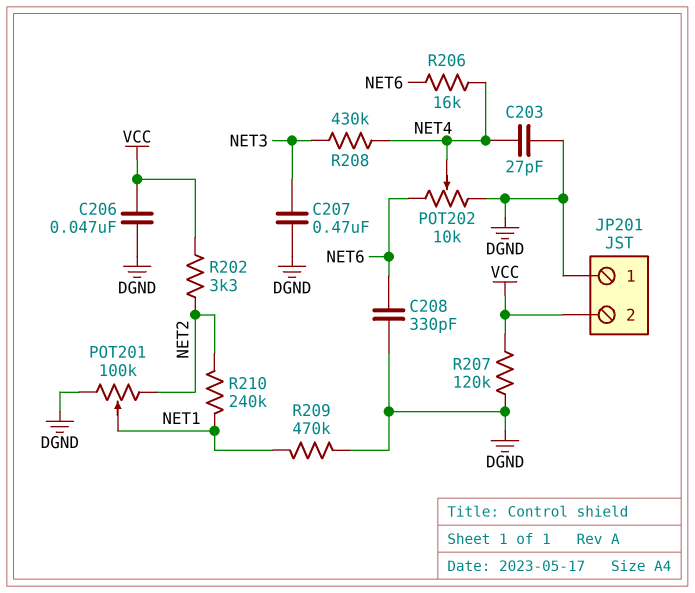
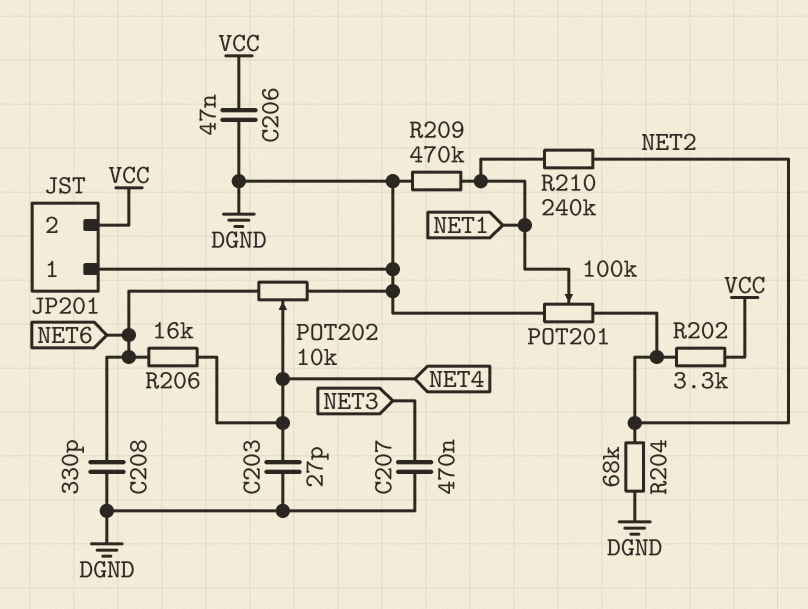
R204: none -> 68k (DGND, NET2)
R207: 120k (DGND, VCC) -> none
R208: 430k (NET3, NET4) -> none

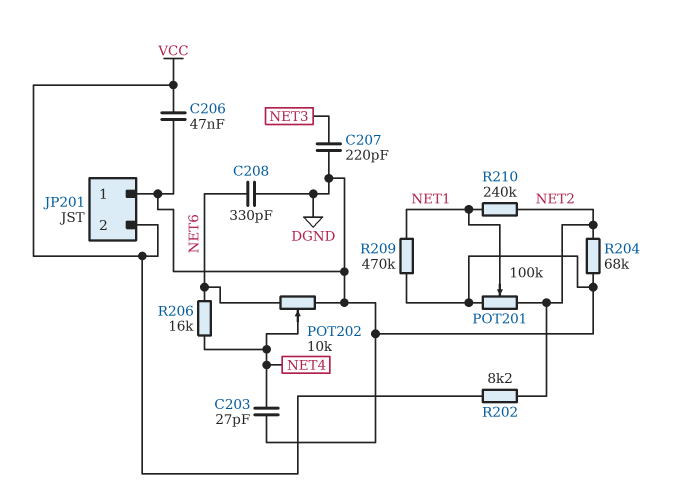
C207: 470nF (DGND, NET3) -> 220pF (DGND, NET3)
R202: 3.3k (NET2, VCC) -> 8.2k (NET2, VCC)

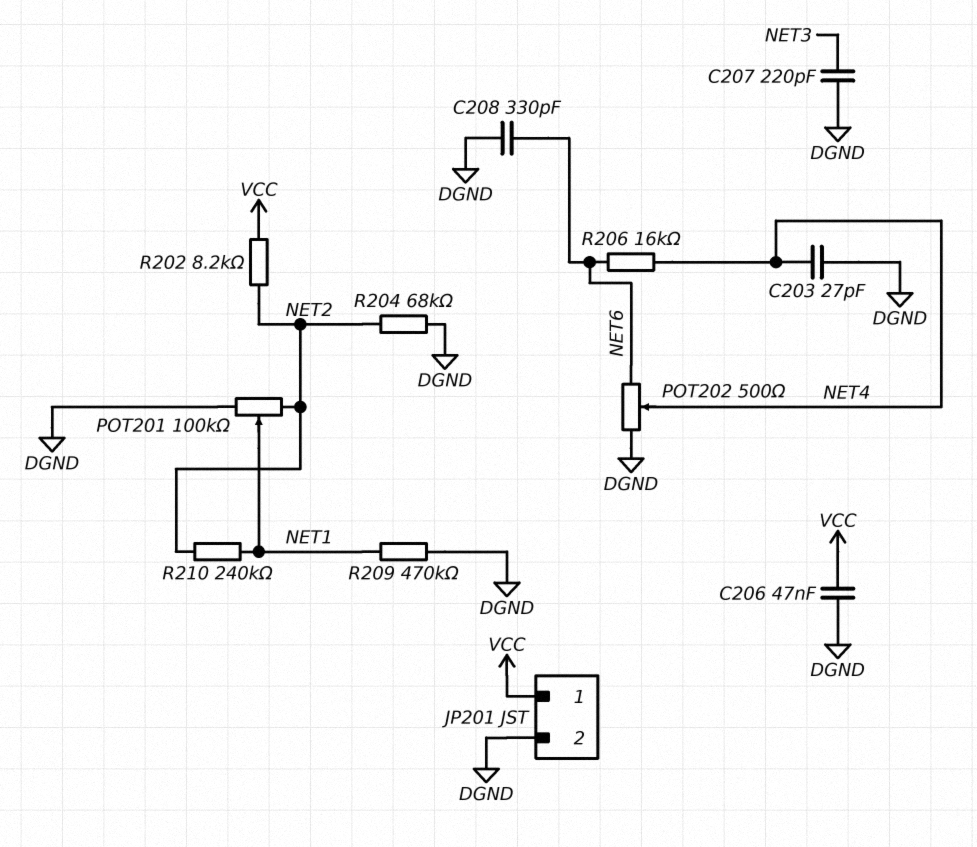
JP201 pin 1: DGND -> VCC
JP201 pin 2: VCC -> DGND
POT202: 10k (DGND, NET6, wiper NET4) -> 500 (DGND, NET6, wiper NET4)

